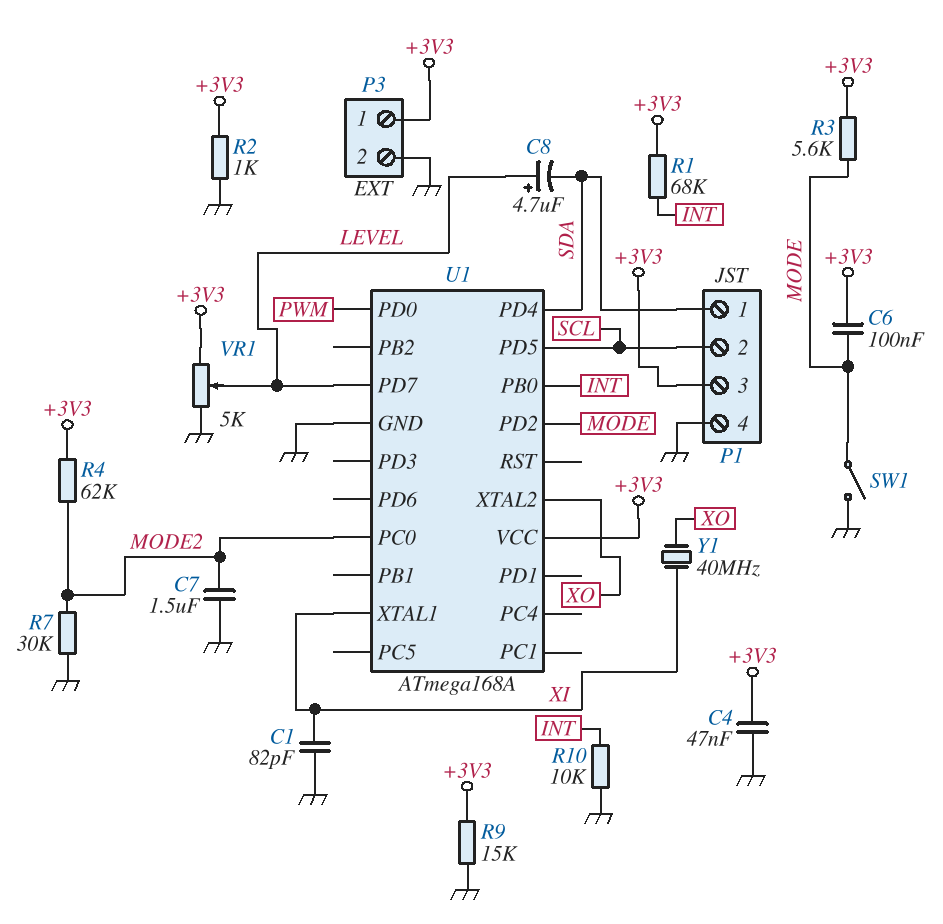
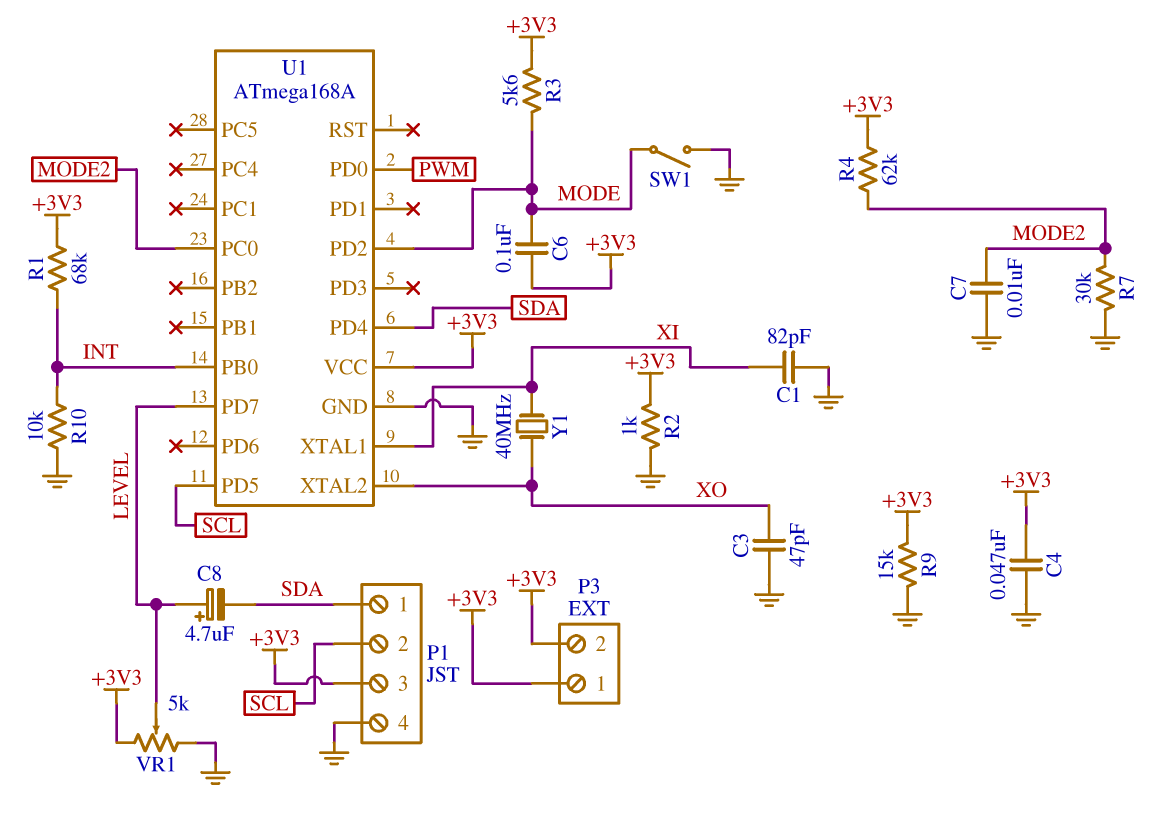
C3: none -> 47pF (GND, XO)
C7: 1.5uF (GND, MODE2) -> 10nF (GND, MODE2)
P3 pin 2: GND -> +3V3

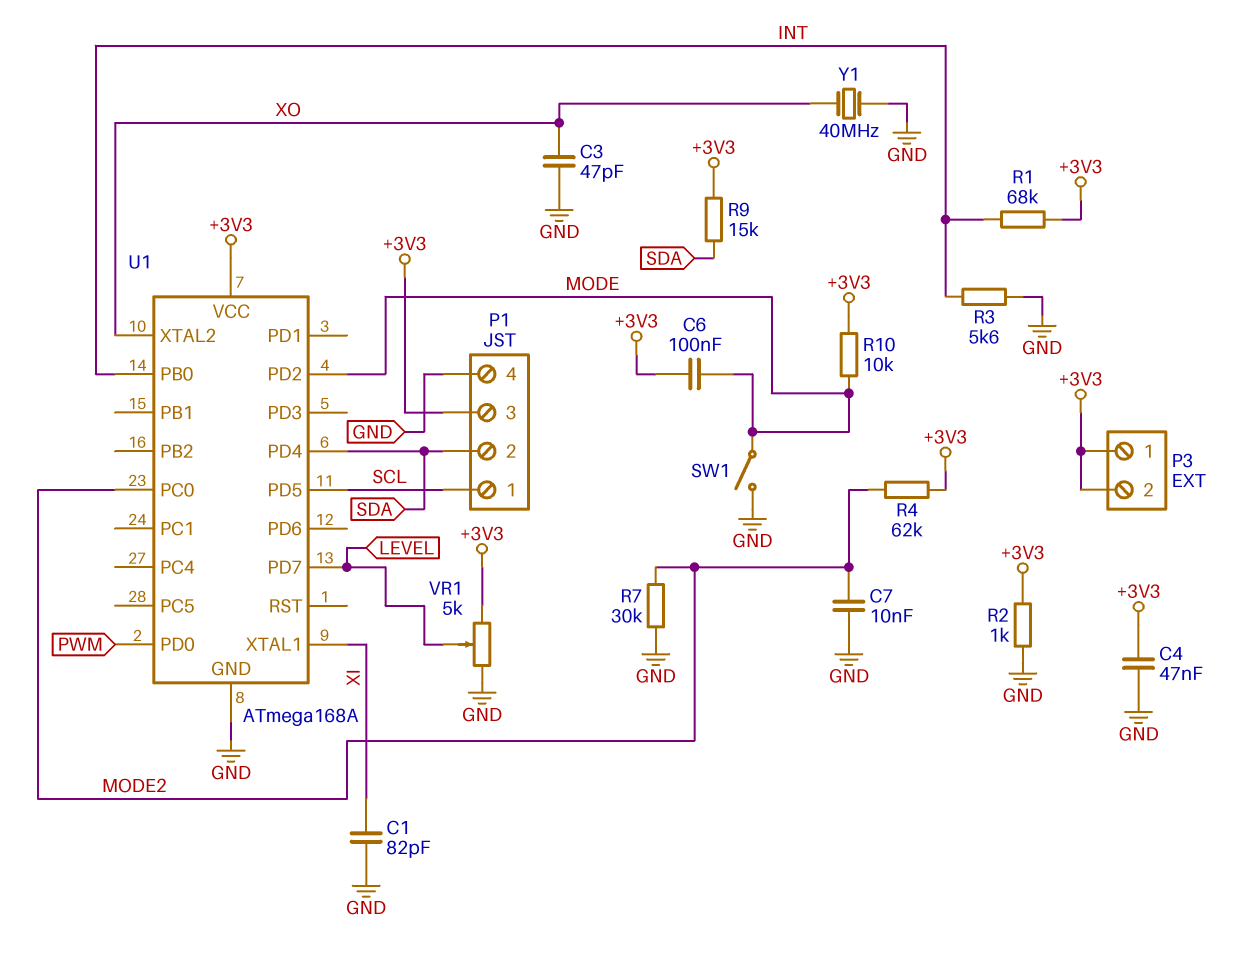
C8: 4.7uF (plus LEVEL, minus SDA) -> none
P1 pin 1: SDA -> SCL
P1 pin 2: SCL -> SDA
R3: 5.6k (+3V3, MODE) -> 5.6k (GND, INT)
R9: 15k (+3V3, GND) -> 15k (+3V3, SDA)
R10: 10k (GND, INT) -> 10k (+3V3, MODE)
Y1: 40MHz (XI, XO) -> 40MHz (GND, XO)

